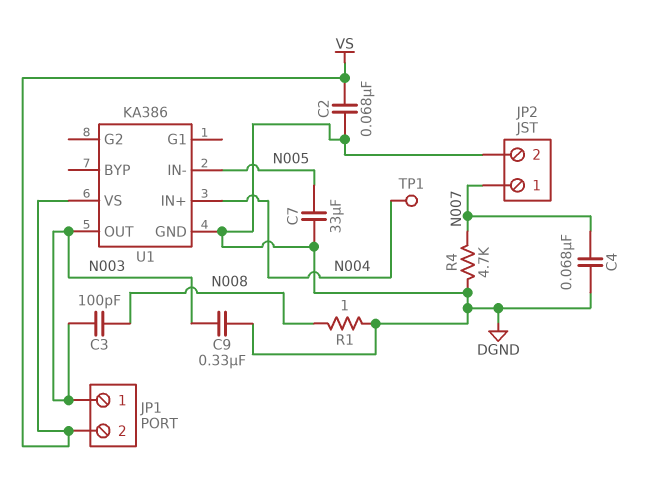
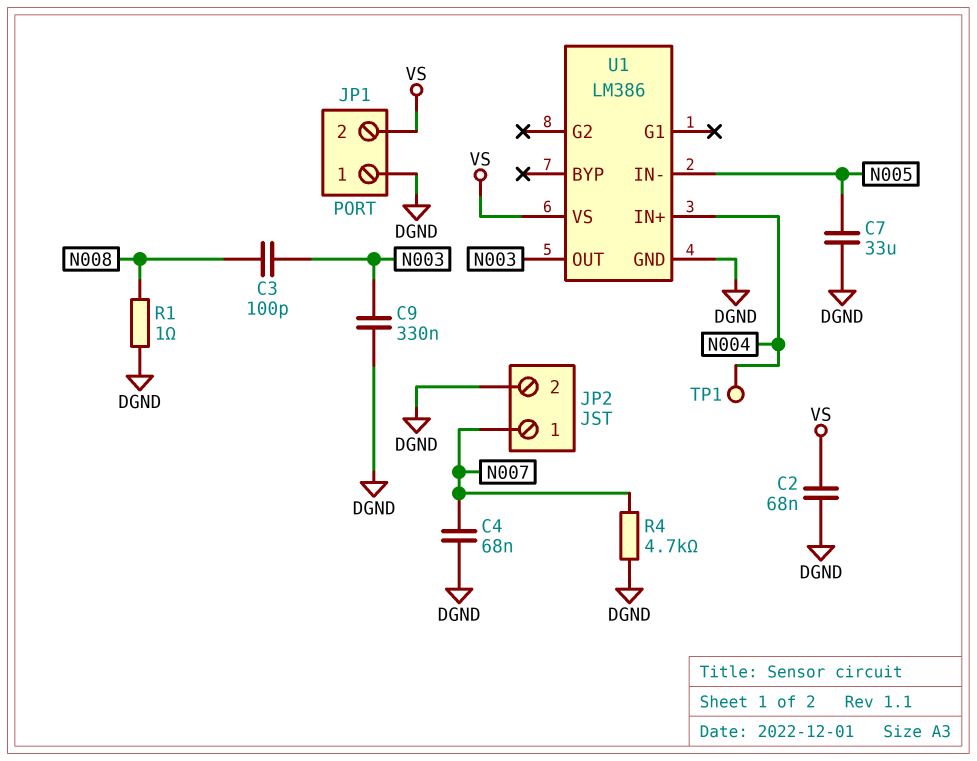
JP1 pin 1: N003 -> DGND
U1: KA386 -> LM386

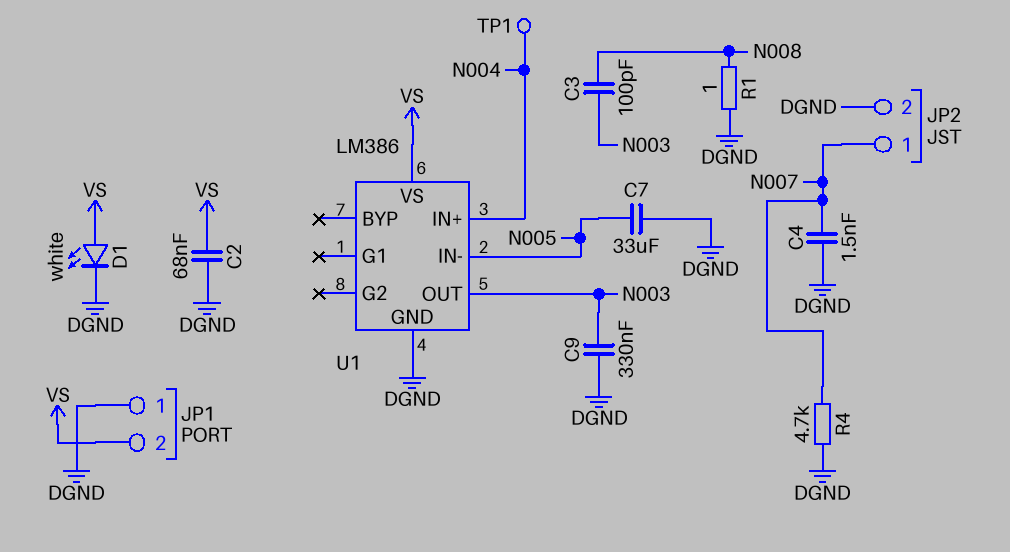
C4: 68nF (DGND, N007) -> 1.5nF (DGND, N007)
D1: none -> LED white (A VS, K DGND)

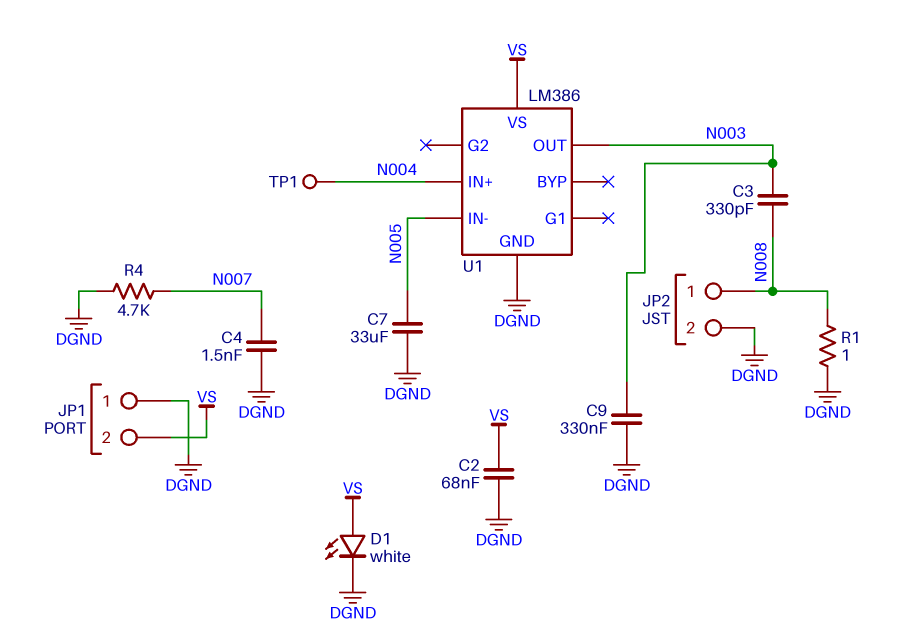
C3: 100pF (N003, N008) -> 330pF (N003, N008)
JP2 pin 1: N007 -> N008

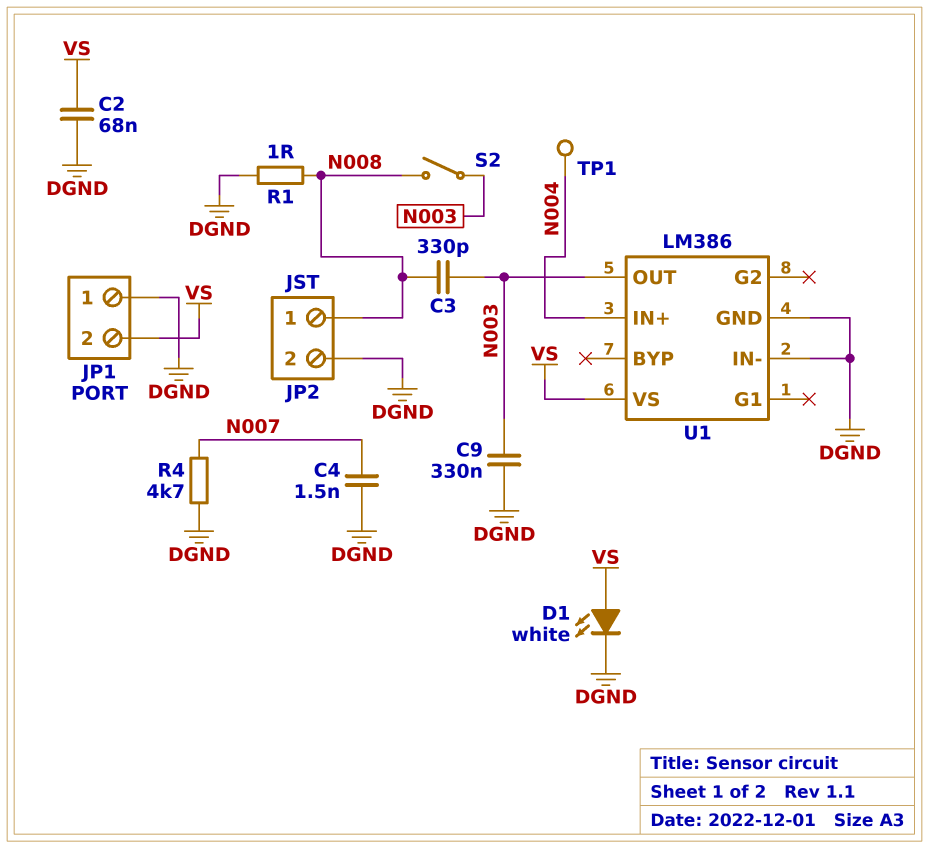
C7: 33uF (DGND, N005) -> none
S2: none -> switch (N003, N008)
U1 pin IN-: N005 -> DGND

